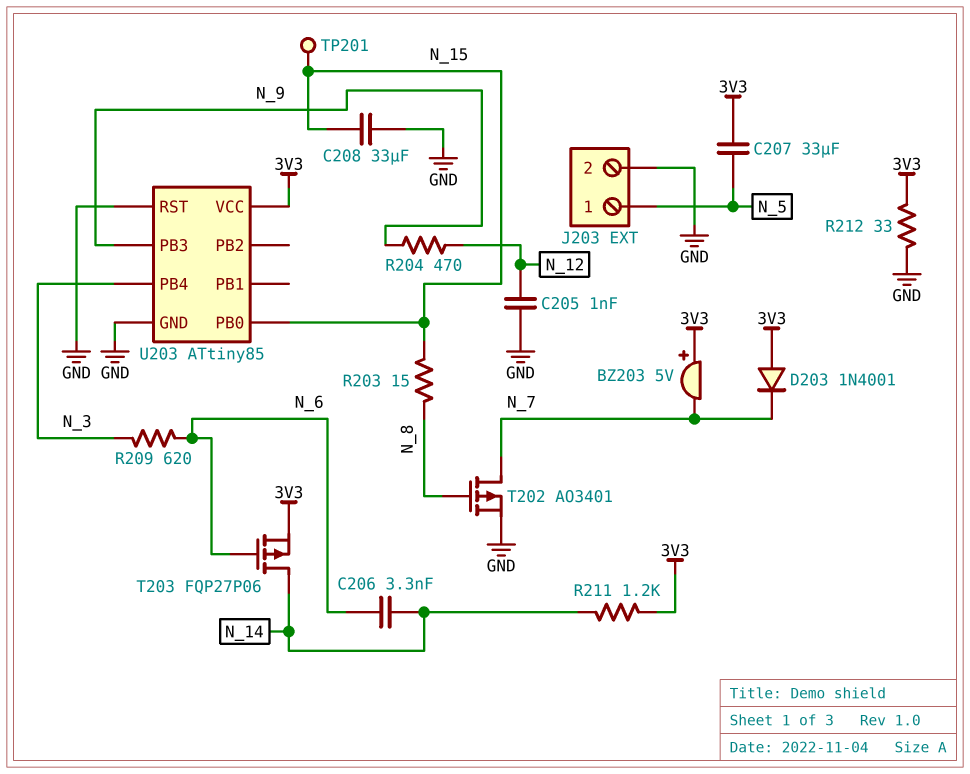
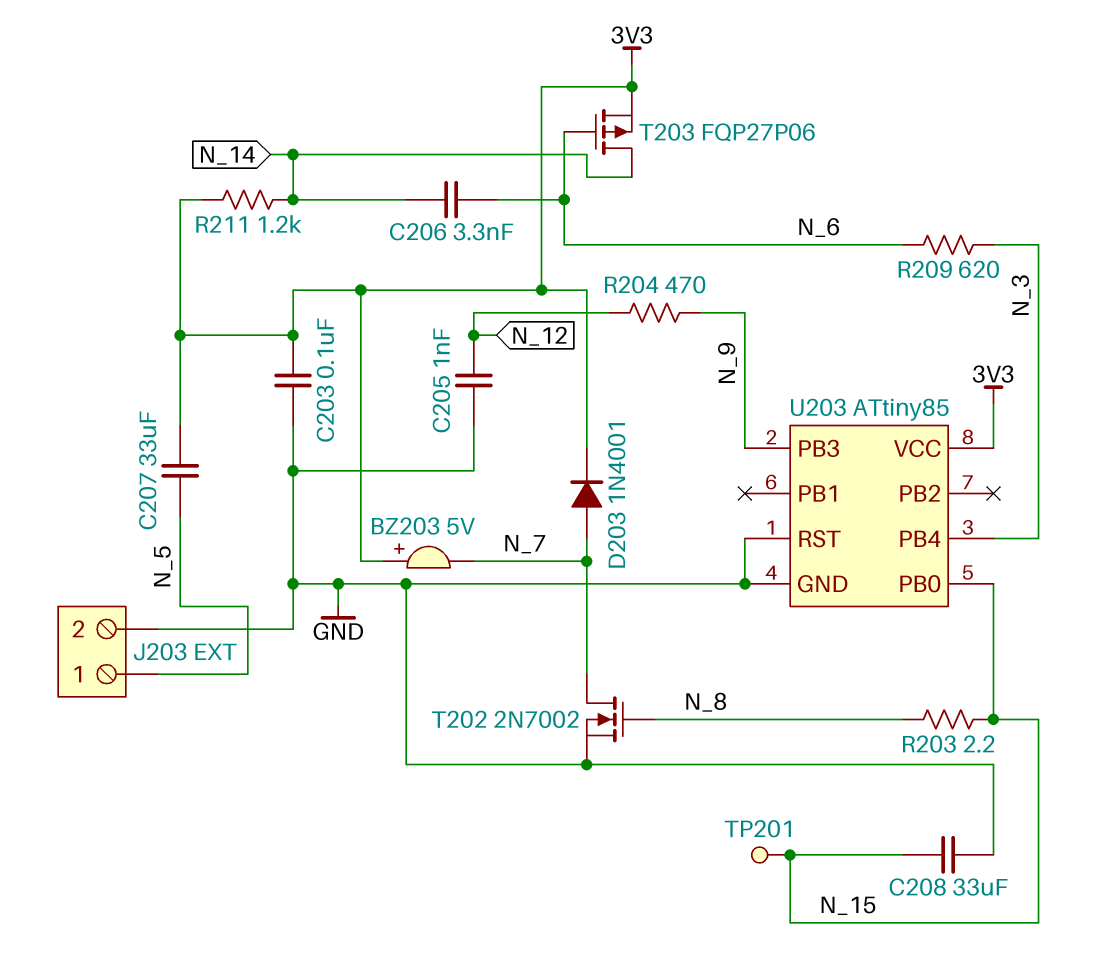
C203: none -> 100nF (3V3, GND)
D203: diode 1N4001 (A 3V3, K N_7) -> diode 1N4001 (A N_7, K 3V3)
R203: 15 (N_8, N_15) -> 2.2 (N_8, N_15)
R212: 33 (3V3, GND) -> none
T202: PMOS AO3401 (G N_8, D N_7, S GND) -> NMOS 2N7002 (G N_8, D N_7, S GND)

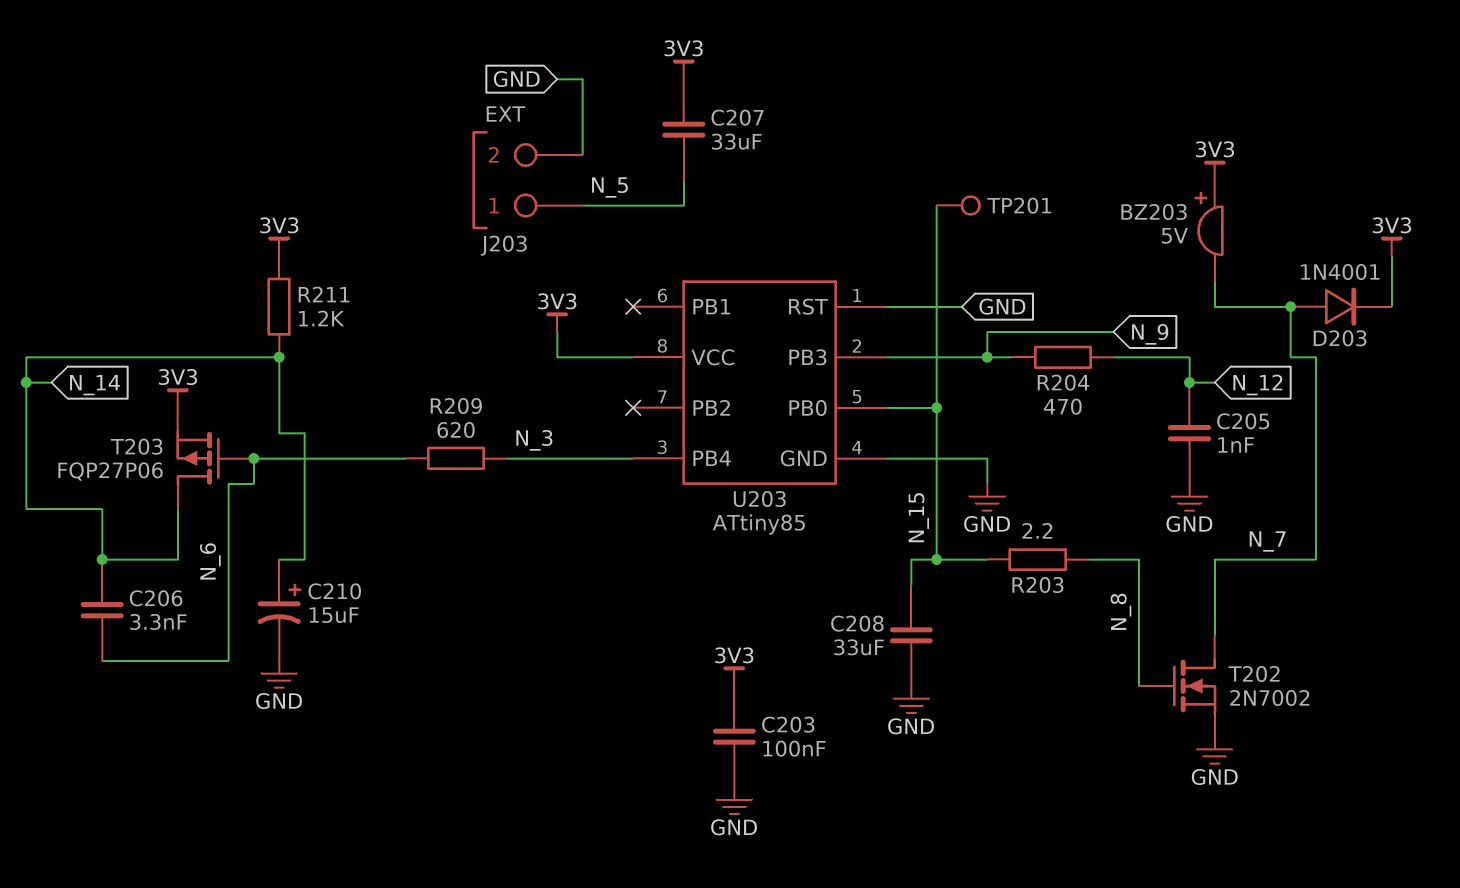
C210: none -> 15uF (plus N_14, minus GND)

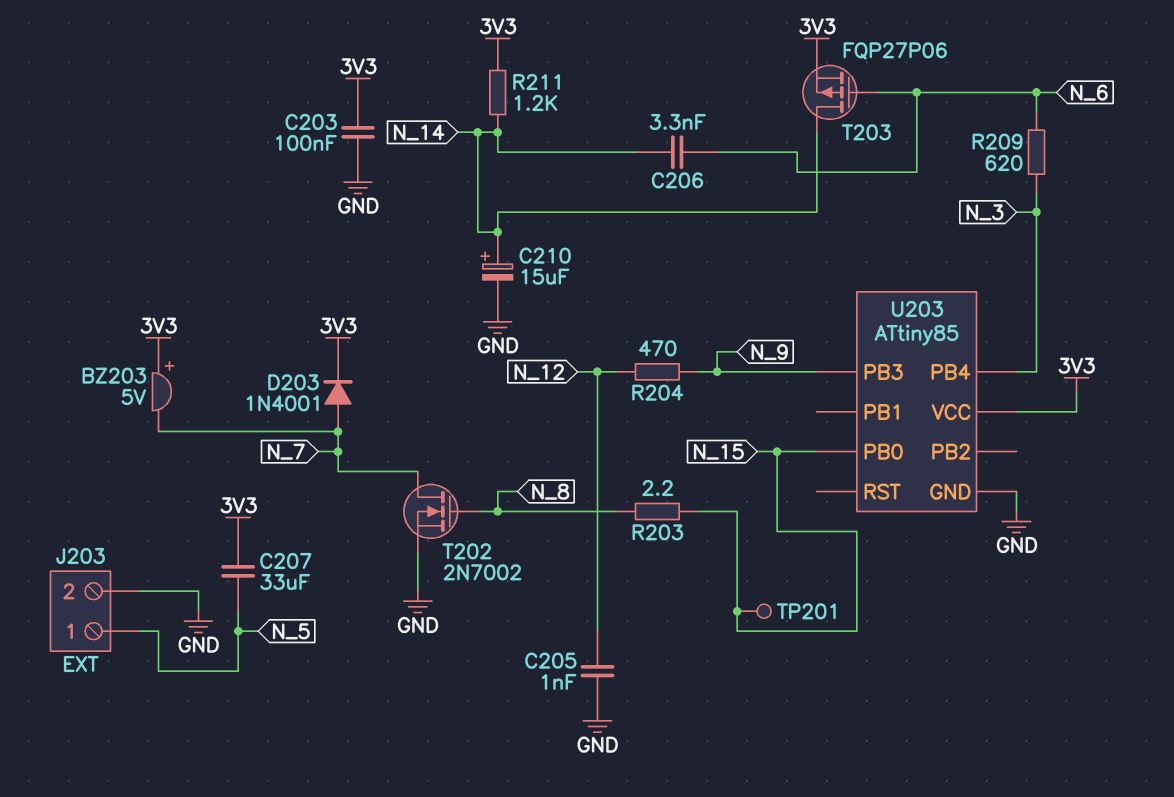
C208: 33uF (GND, N_15) -> none
U203 pin RST: GND -> none

